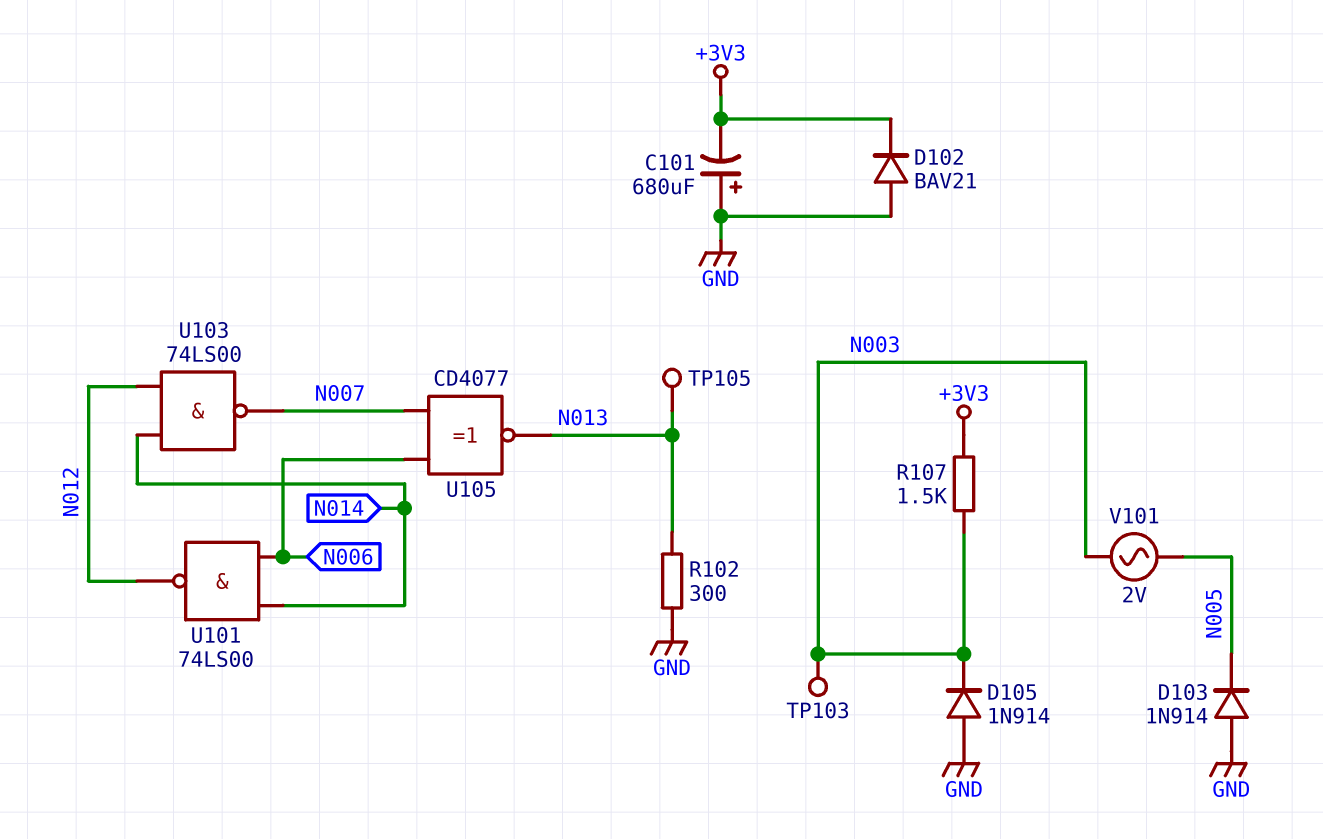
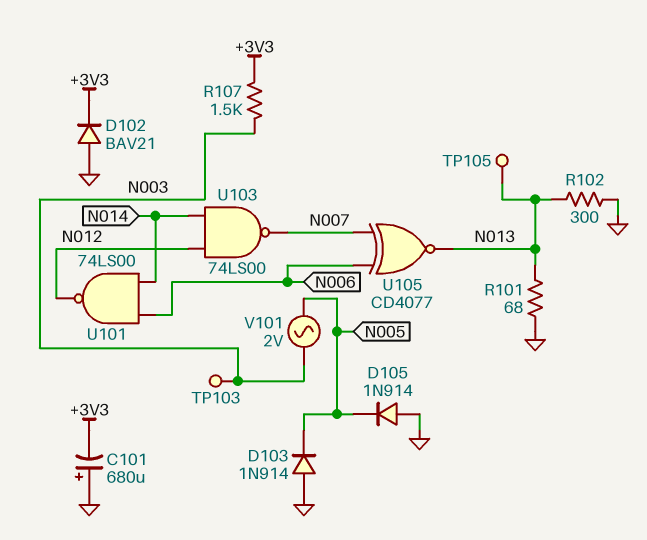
D105: diode 1N914 (A GND, K N003) -> diode 1N914 (A GND, K N005)
R101: none -> 68 (GND, N013)

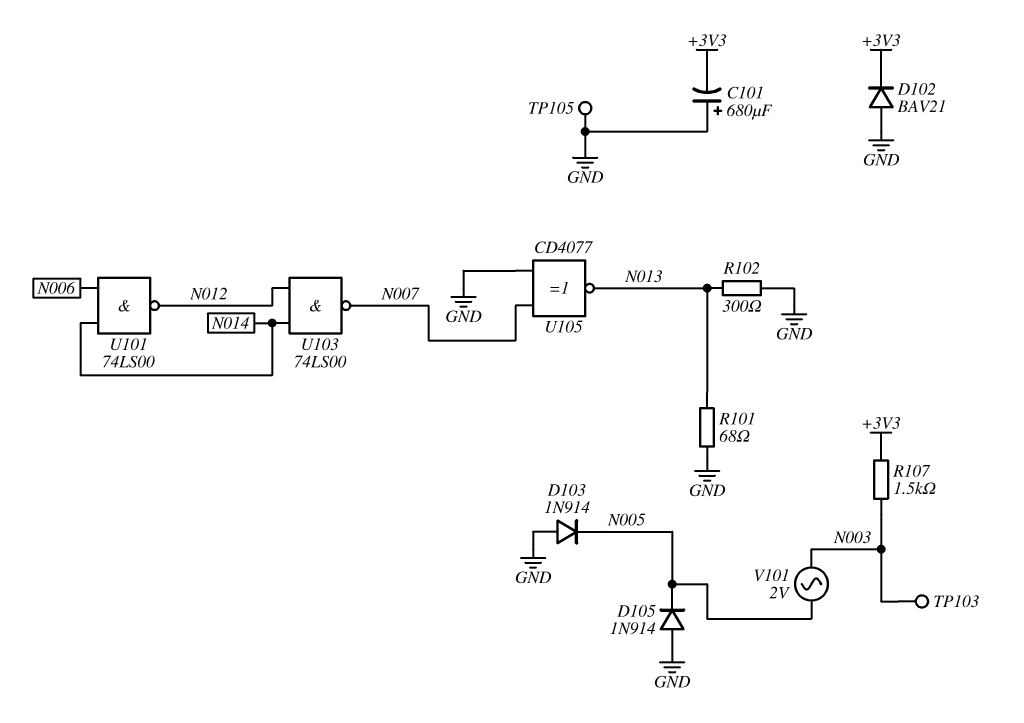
TP105: test point (N013) -> test point (GND)
U105: XNOR CD4077 (in N006, in N007, out N013) -> XNOR CD4077 (in GND, in N007, out N013)

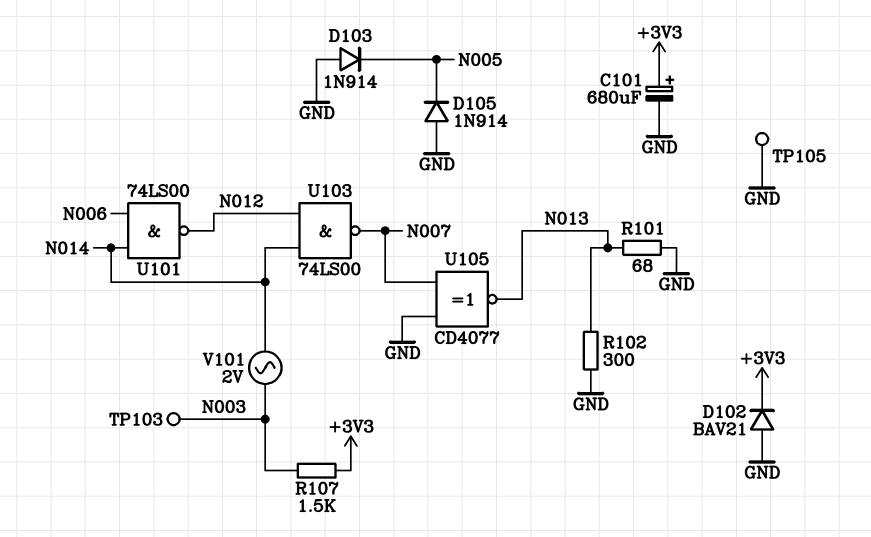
C101: 680uF (plus GND, minus +3V3) -> 680uF (plus +3V3, minus GND)
V101: AC 2V (N003, N005) -> AC 2V (N003, N014)

